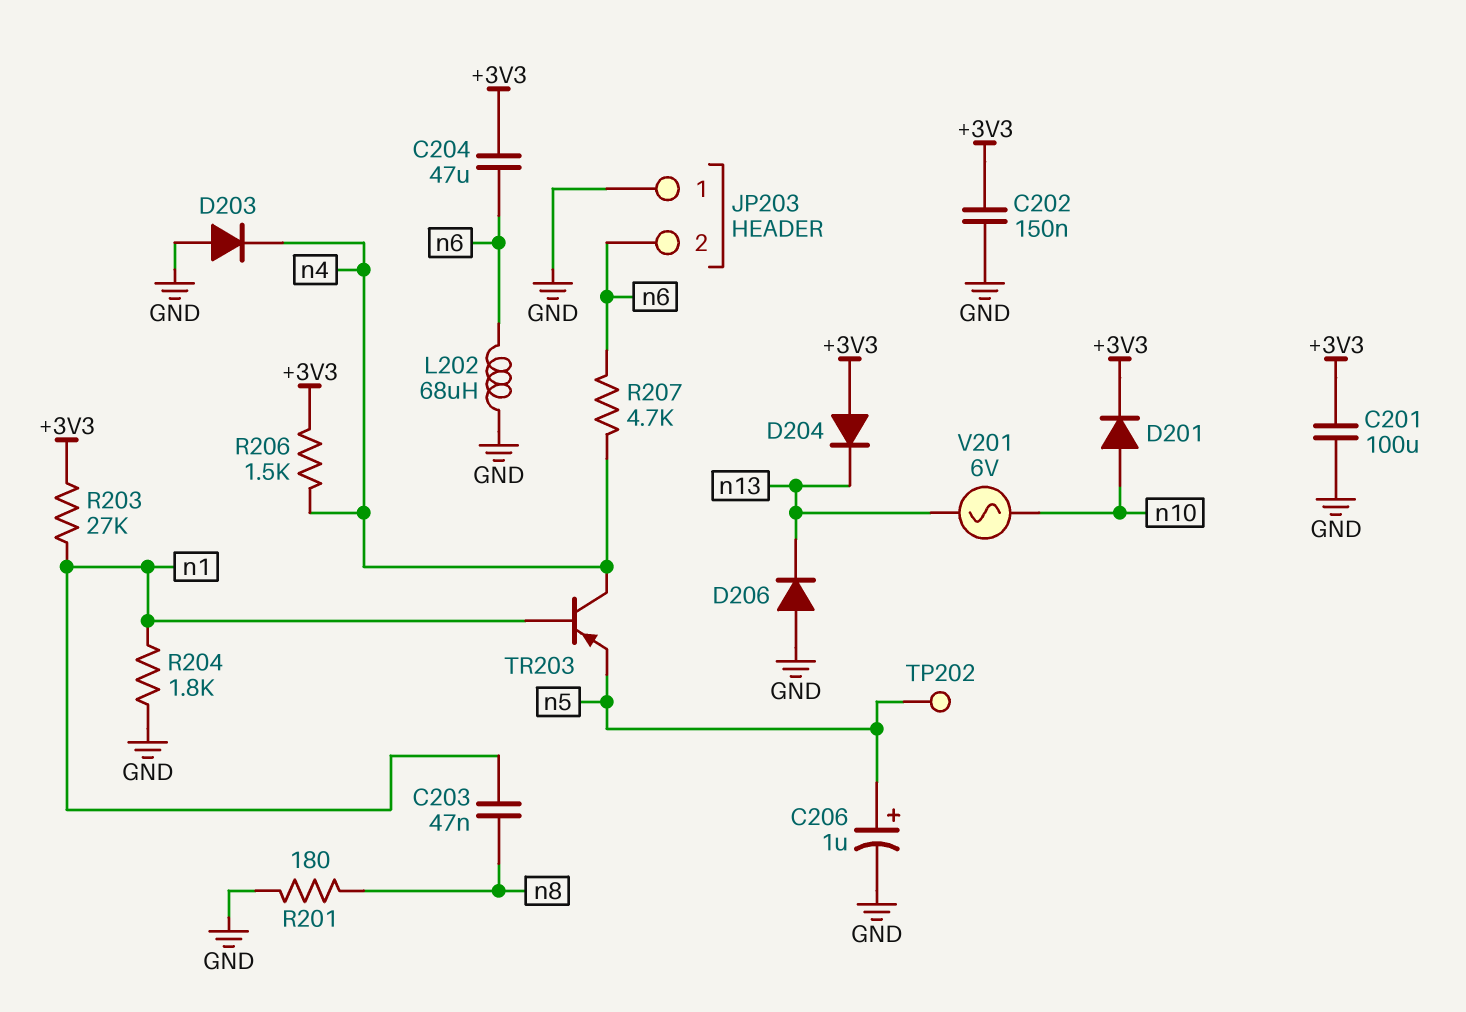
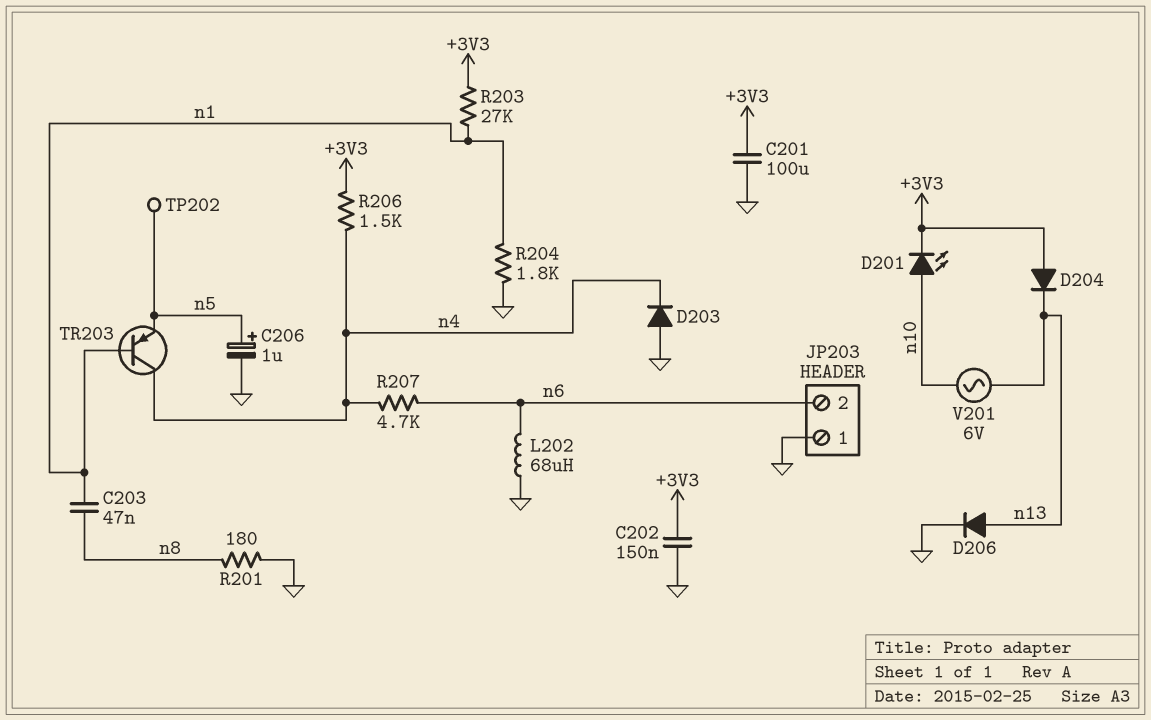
C204: 47uF (+3V3, n6) -> none
D201: diode (A n10, K +3V3) -> LED (A n10, K +3V3)
D206: diode (A GND, K n13) -> diode (A n13, K GND)

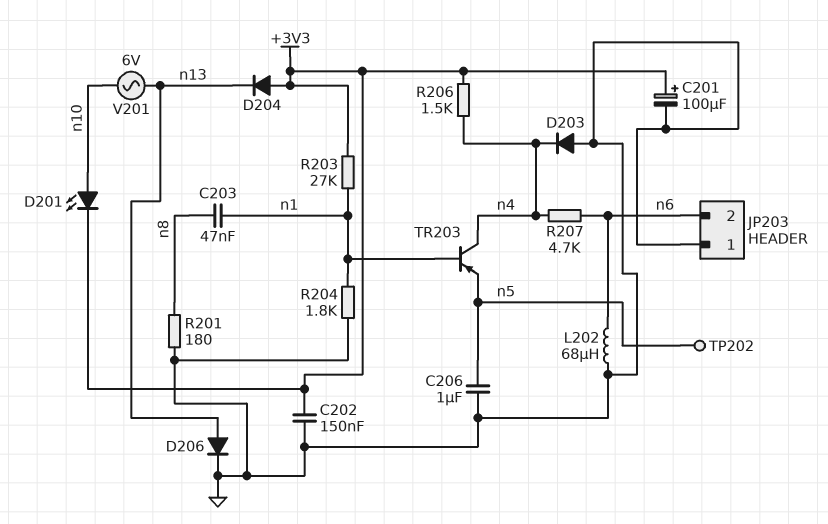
C201: 100uF (+3V3, GND) -> 100uF (plus +3V3, minus GND)
C206: 1uF (plus n5, minus GND) -> 1uF (GND, n5)

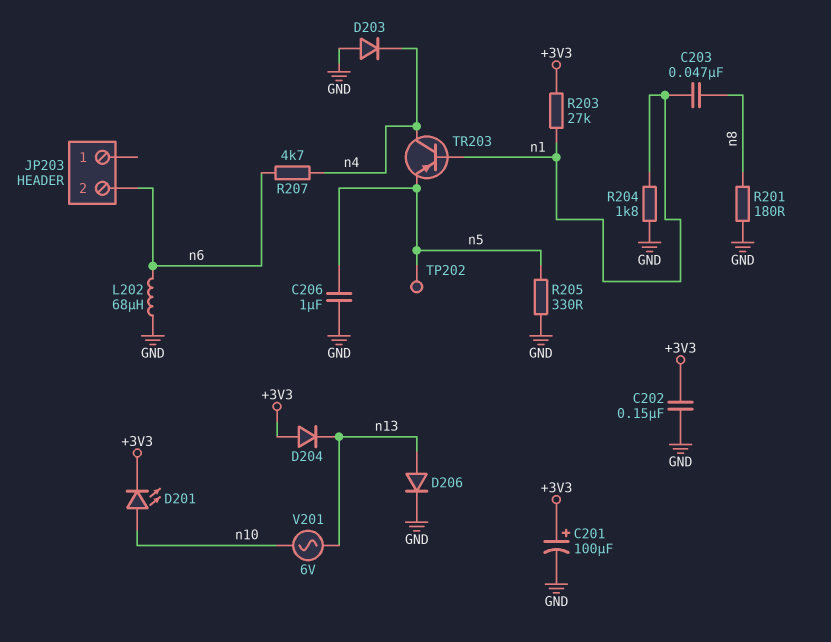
JP203 pin 1: GND -> none
R205: none -> 330 (GND, n5)
R206: 1.5k (+3V3, n4) -> none

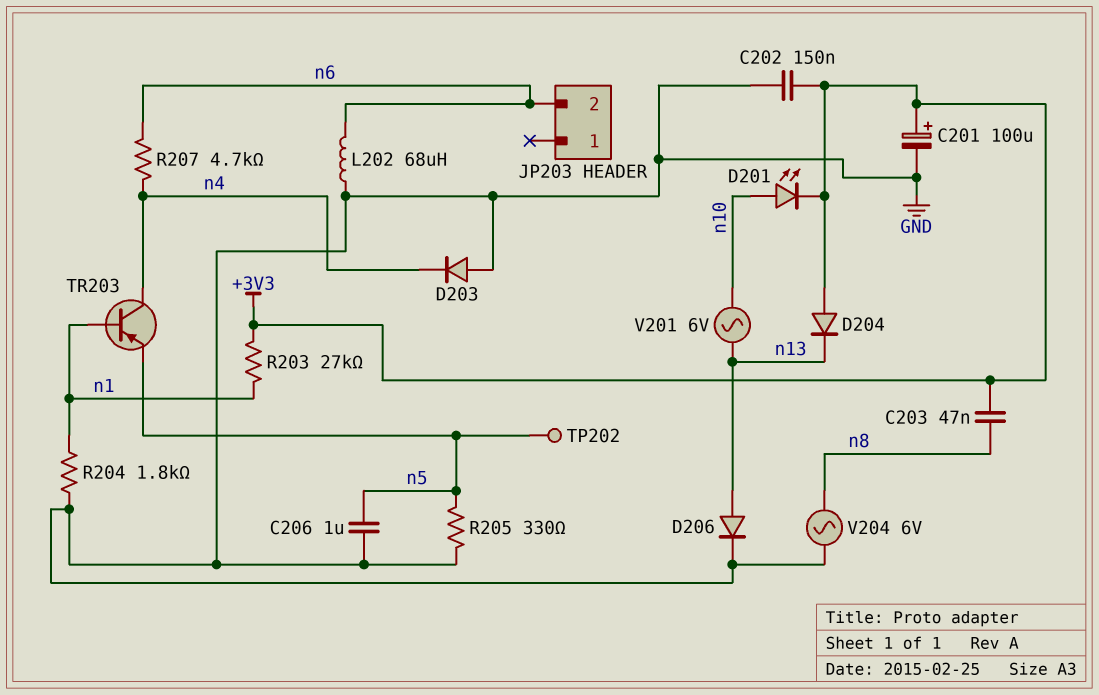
C203: 47nF (n1, n8) -> 47nF (+3V3, n8)
R201: 180 (GND, n8) -> none
V204: none -> AC 6V (GND, n8)

